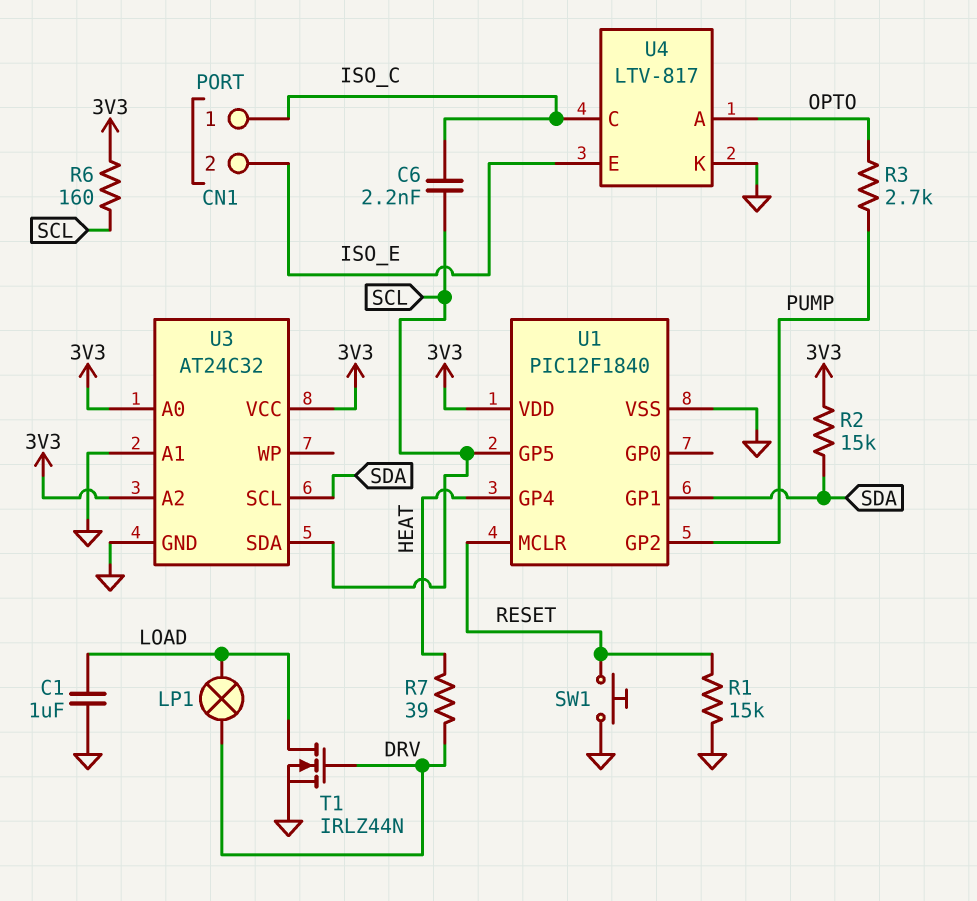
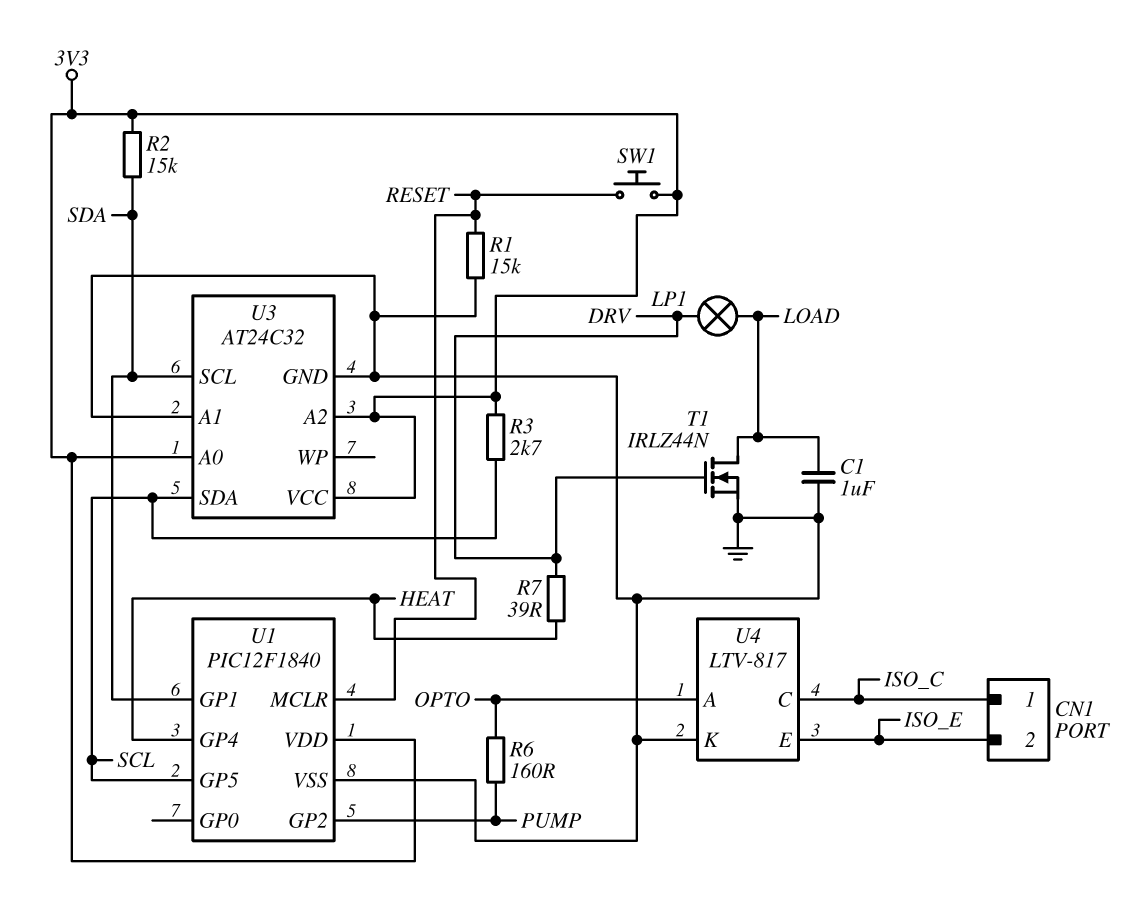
C6: 2.2nF (ISO_C, SCL) -> none
R3: 2.7k (OPTO, PUMP) -> 2.7k (3V3, SCL)
R6: 160 (3V3, SCL) -> 160 (OPTO, PUMP)
SW1: button (GND, RESET) -> button (3V3, RESET)

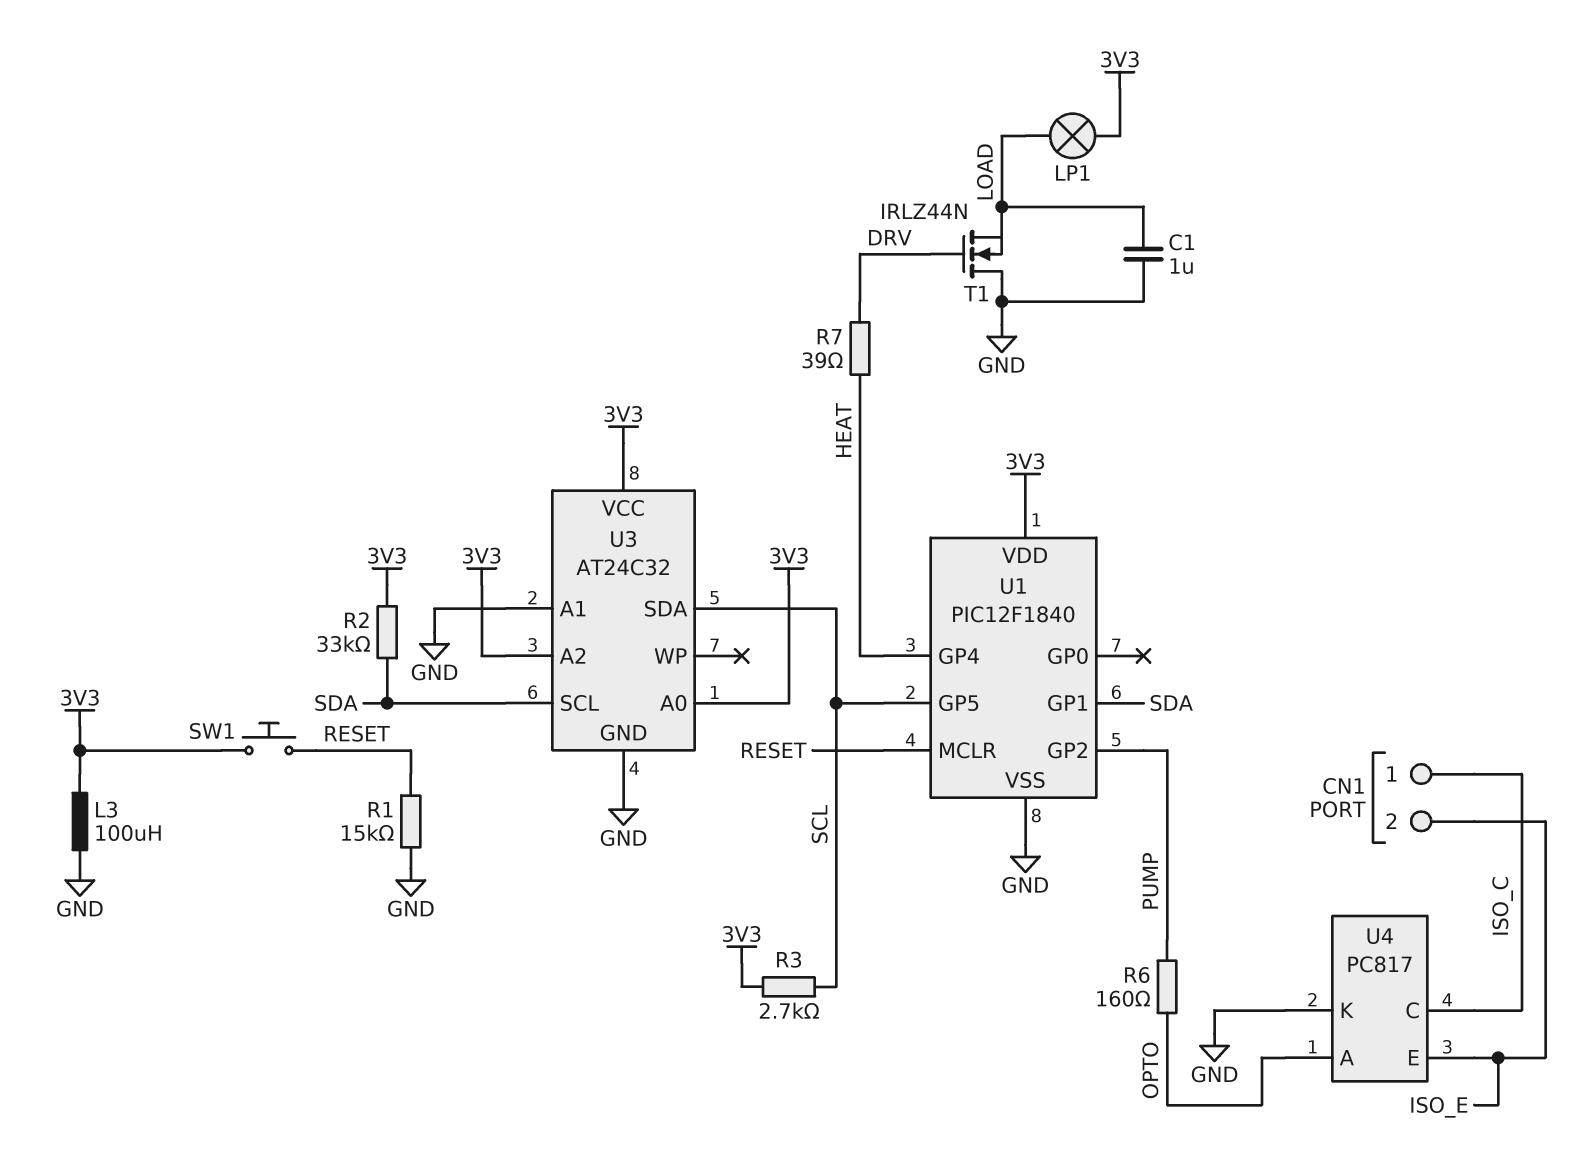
L3: none -> 100uH (3V3, GND)
LP1: lamp (DRV, LOAD) -> lamp (3V3, LOAD)
R2: 15k (3V3, SDA) -> 33k (3V3, SDA)
T1: NMOS IRLZ44N (G DRV, D LOAD, S GND) -> NMOS IRLZ44N (G DRV, D GND, S LOAD)
U4: LTV-817 -> PC817

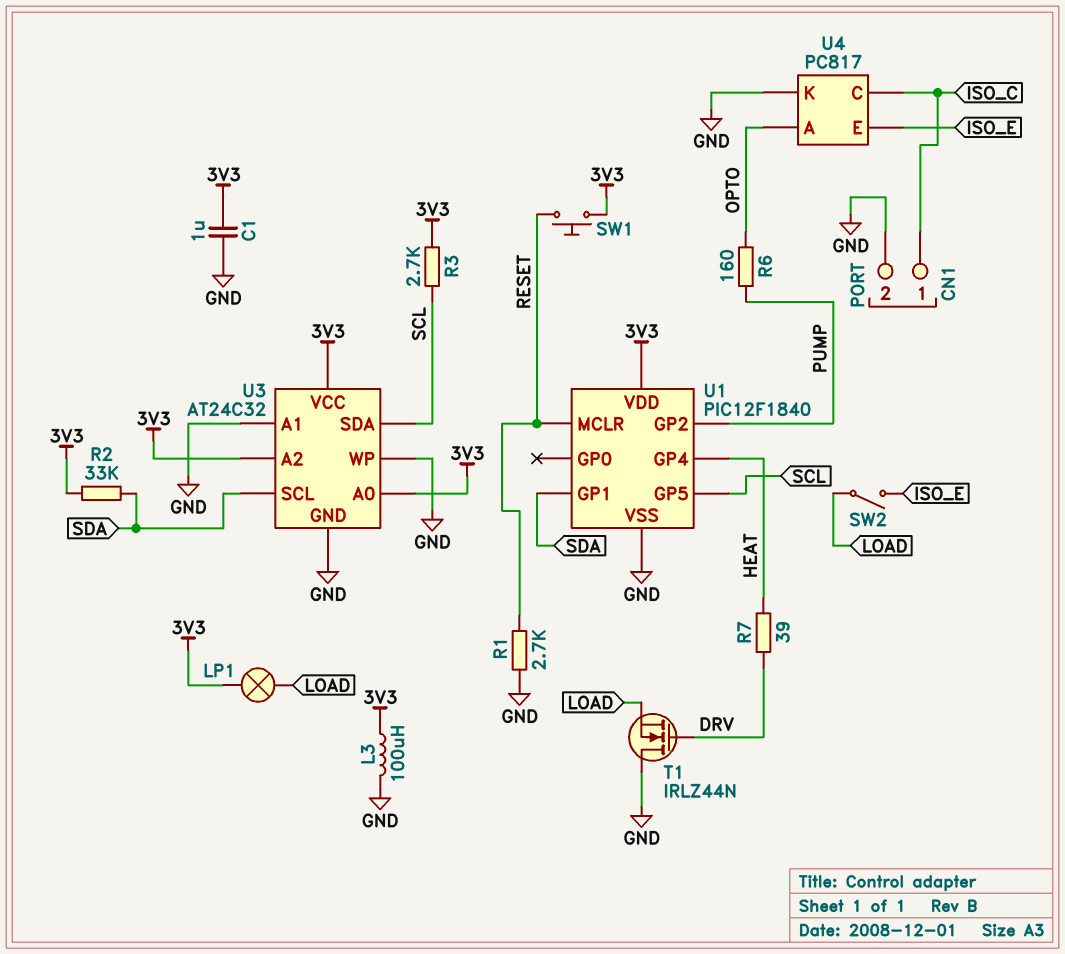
C1: 1uF (GND, LOAD) -> 1uF (3V3, GND)
CN1 pin 2: ISO_E -> GND
R1: 15k (GND, RESET) -> 2.7k (GND, RESET)
SW2: none -> switch (ISO_E, LOAD)
U3 pin WP: none -> GND

